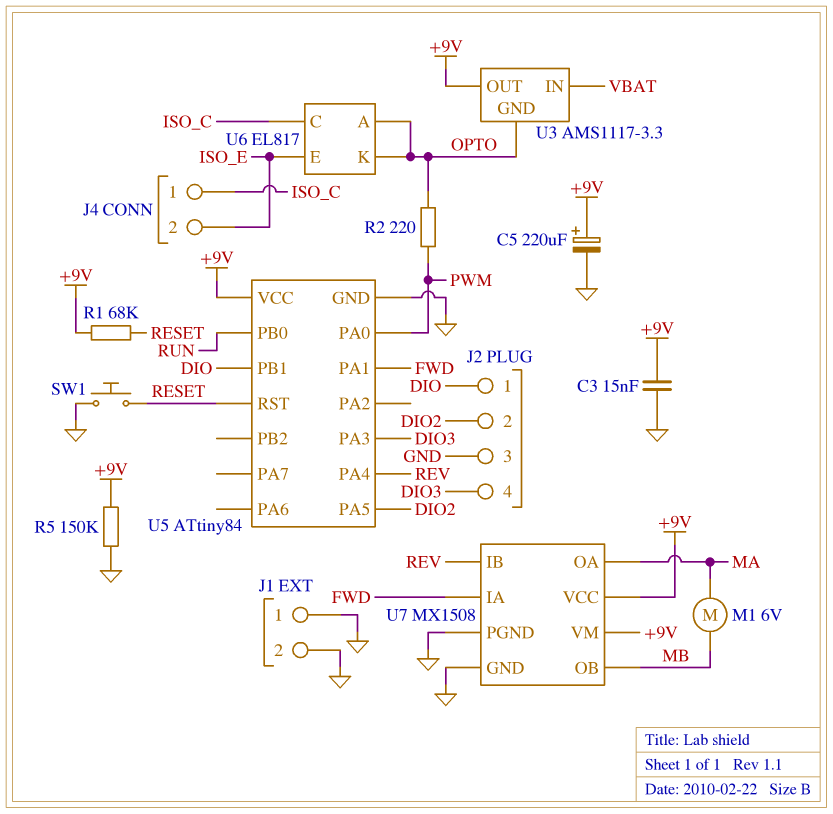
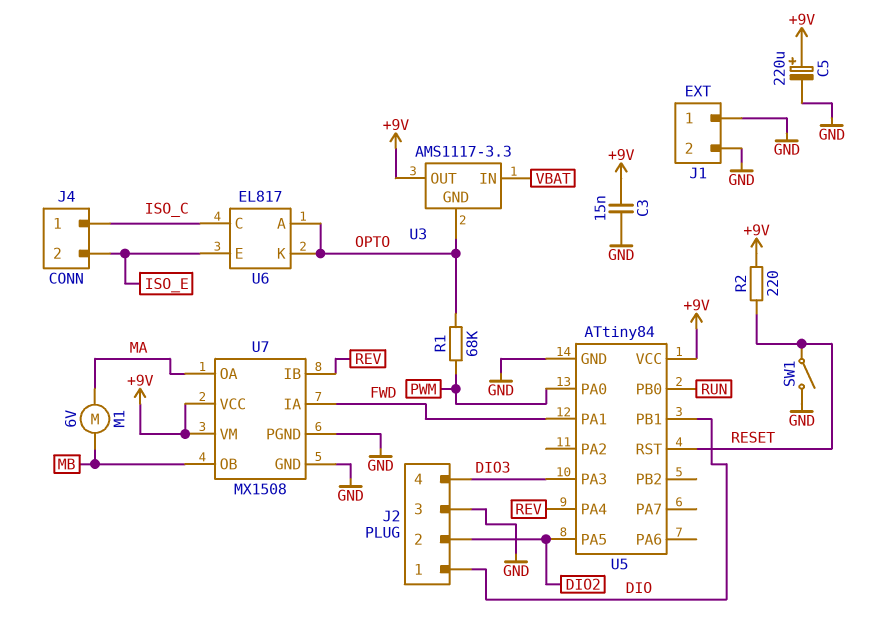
R1: 68k (+9V, RESET) -> 68k (OPTO, PWM)
R2: 220 (OPTO, PWM) -> 220 (+9V, RESET)
R5: 150k (+9V, GND) -> none
SW1: button (GND, RESET) -> switch (GND, RESET)

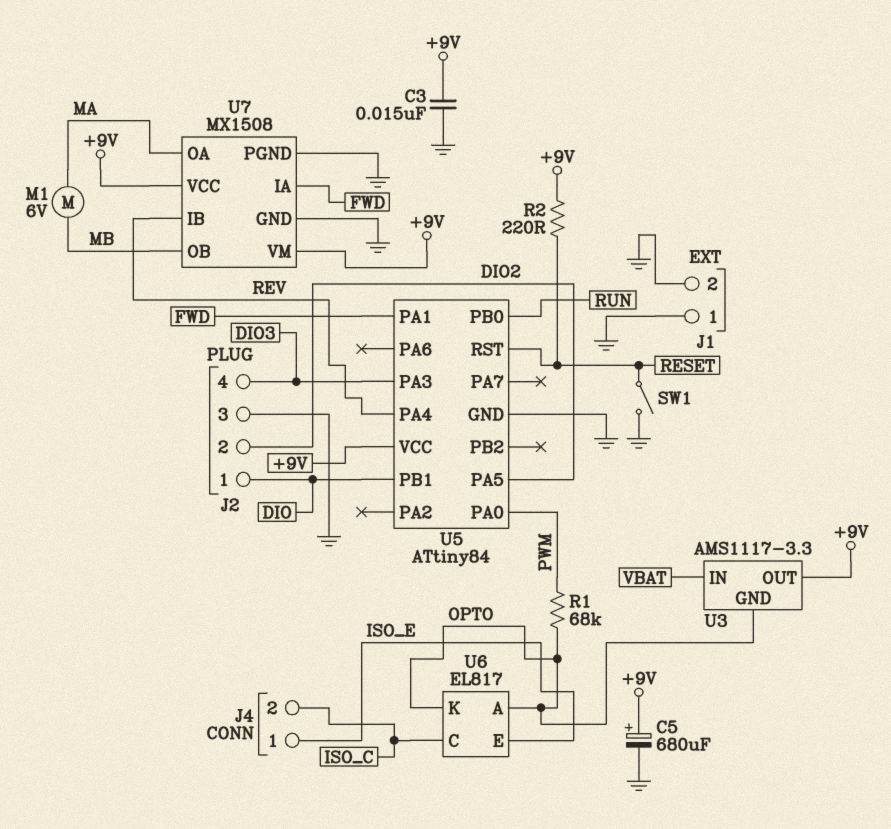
C5: 220uF (plus +9V, minus GND) -> 680uF (plus +9V, minus GND)
J4 pin 1: ISO_C -> ISO_E
J4 pin 2: ISO_E -> ISO_C

